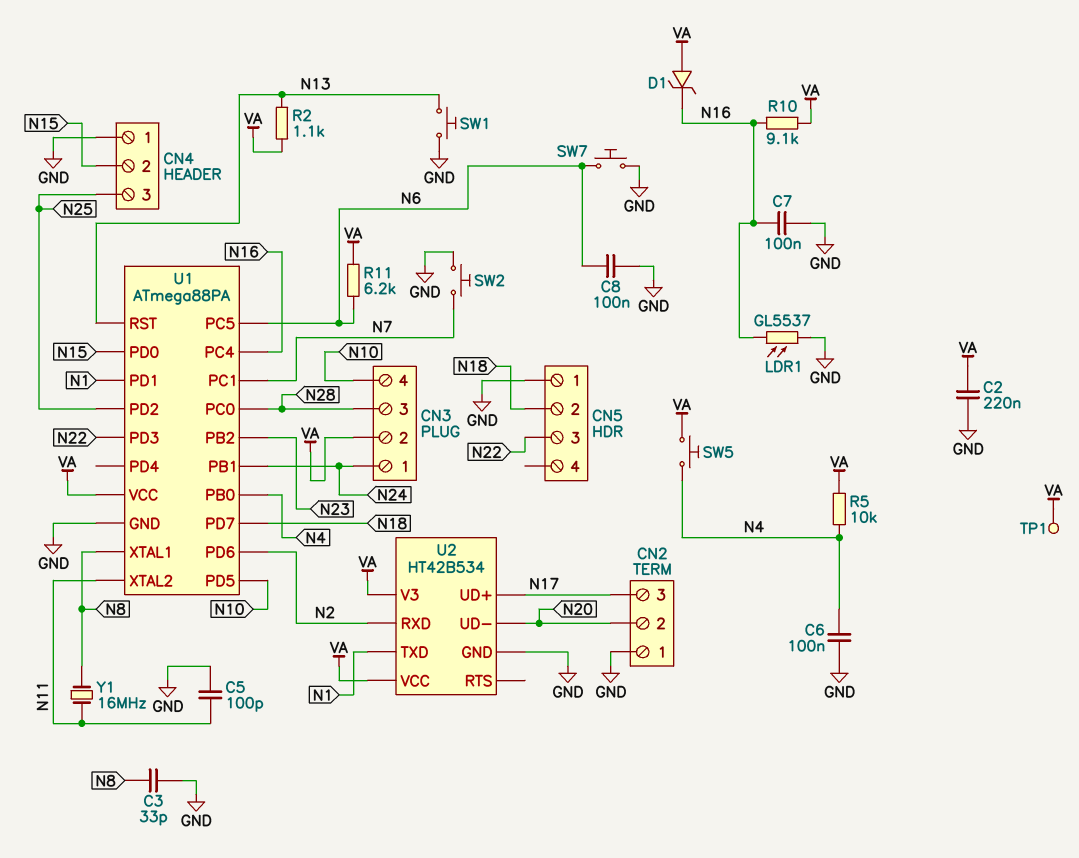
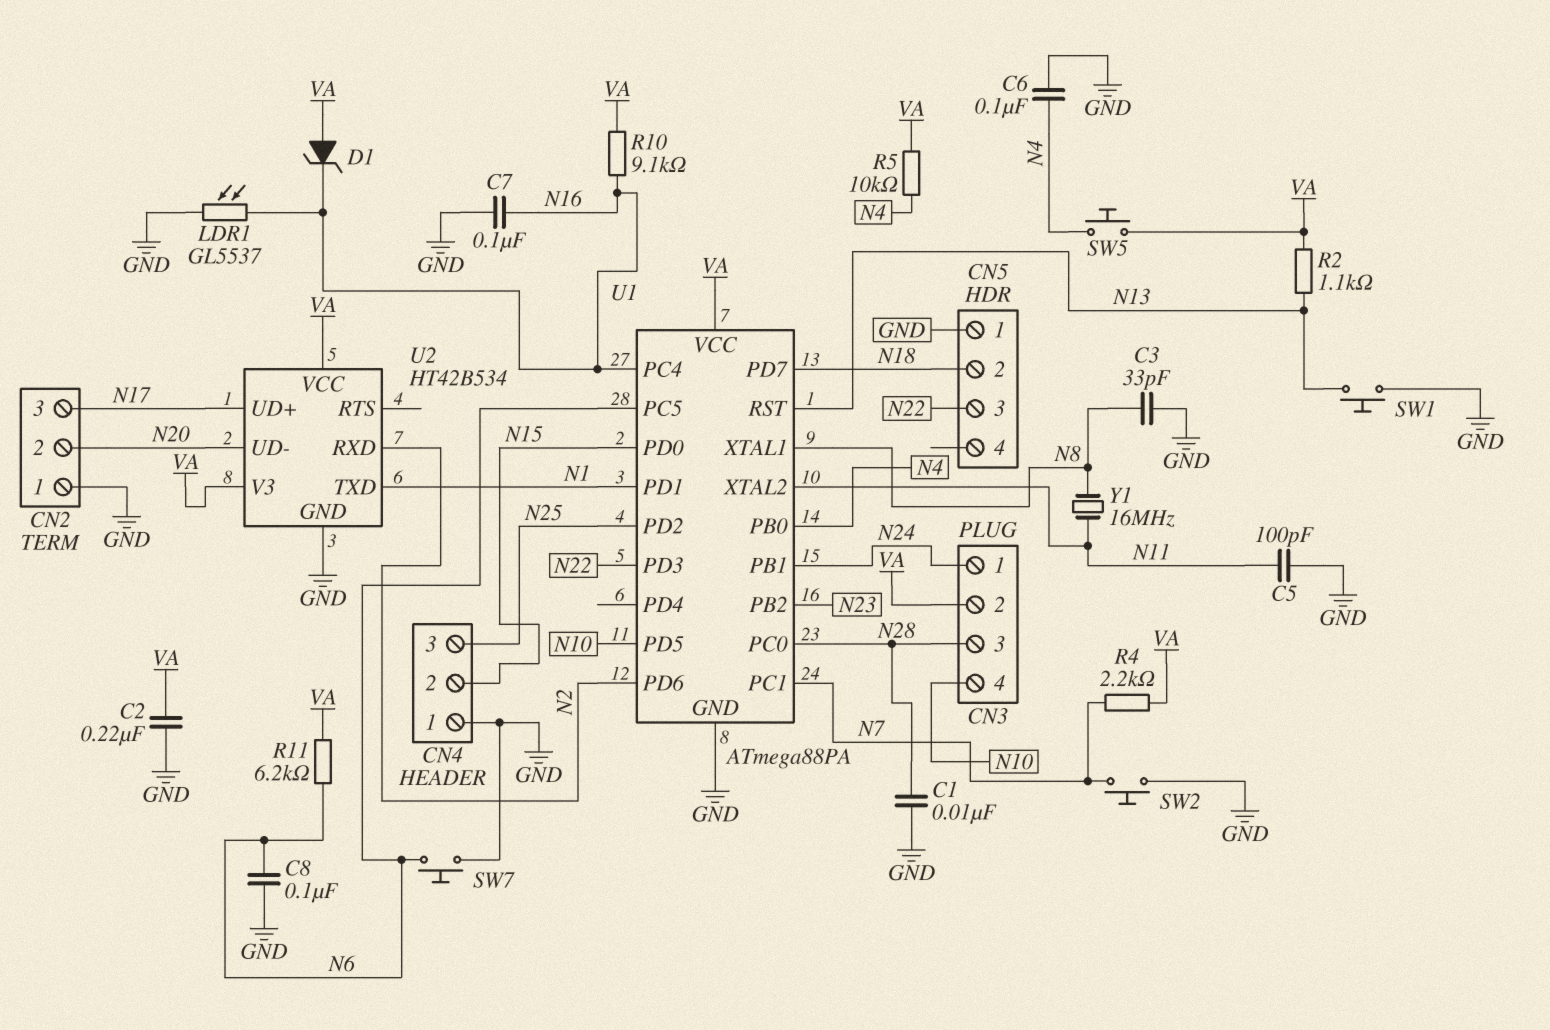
C1: none -> 10nF (GND, N28)
R4: none -> 2.2k (N7, VA)
TP1: test point (VA) -> none

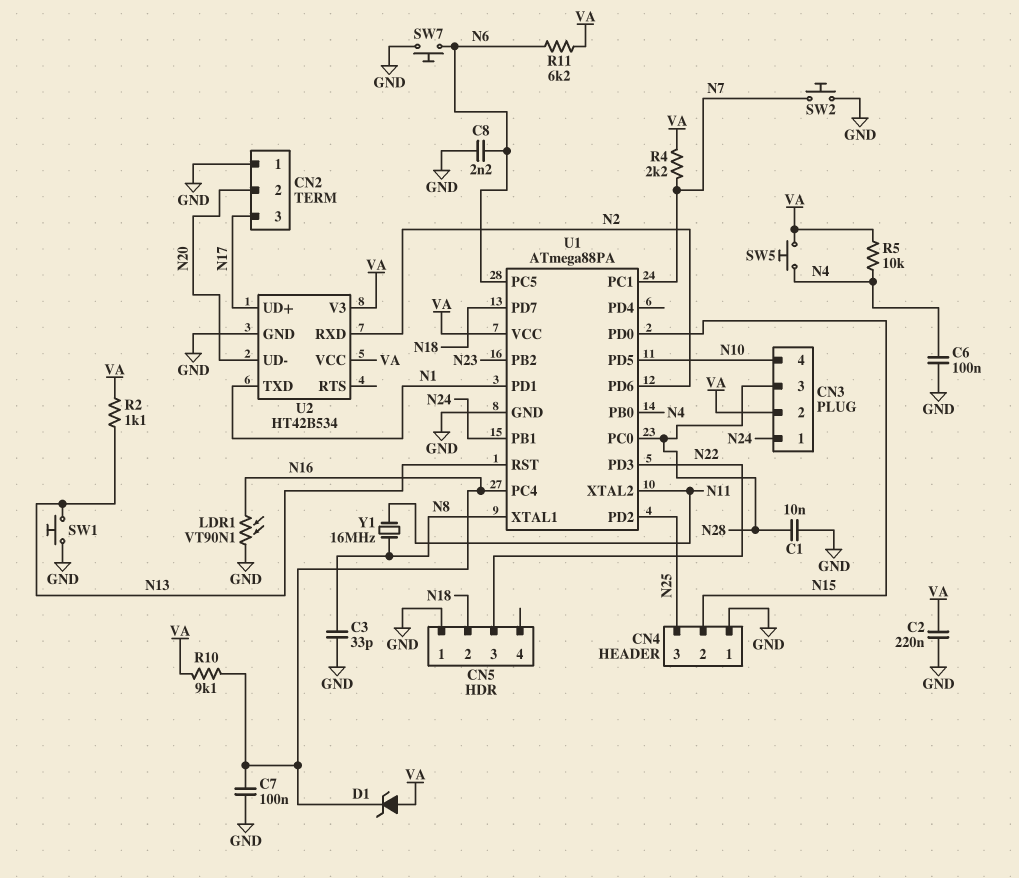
C5: 100pF (GND, N11) -> none
C8: 100nF (GND, N6) -> 2.2nF (GND, N6)
LDR1: GL5537 (GND, N16) -> VT90N1 (GND, N16)

